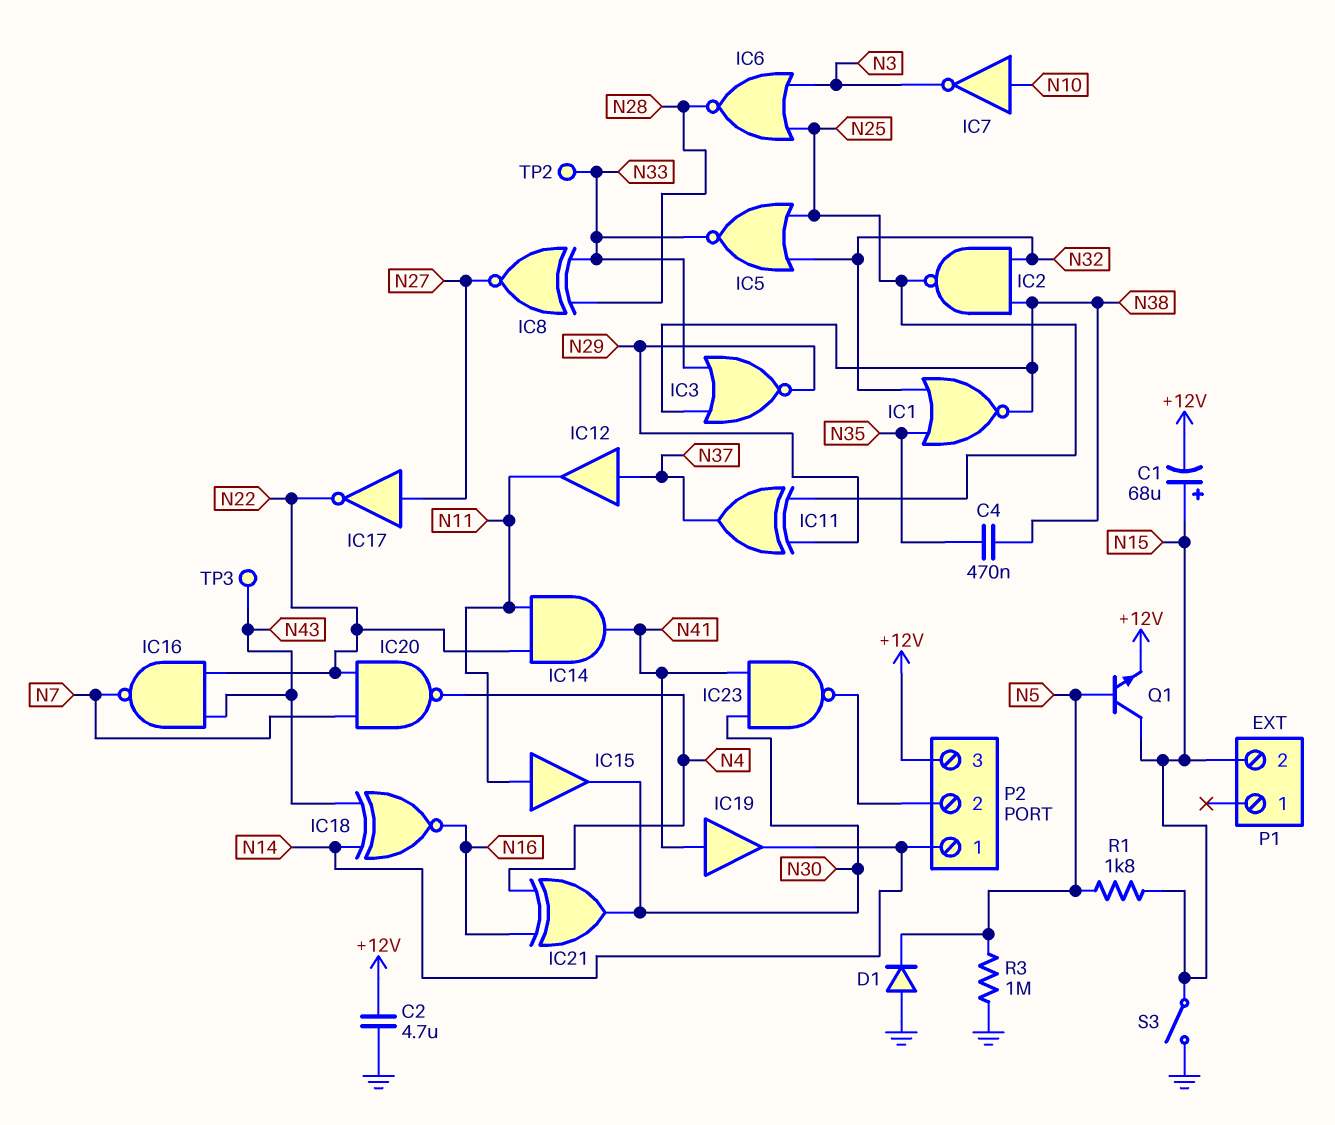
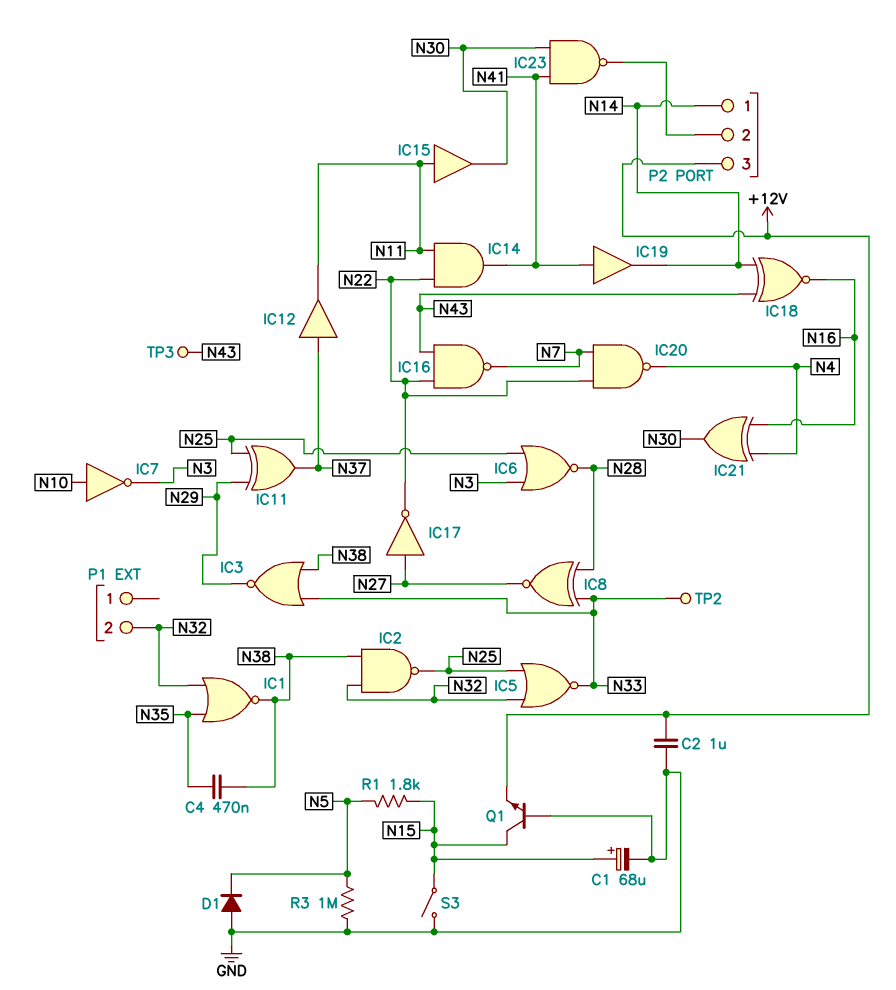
C1: 68uF (plus N15, minus +12V) -> 68uF (plus N15, minus GND)
C2: 4.7uF (+12V, GND) -> 1uF (+12V, GND)
P1 pin 2: N15 -> N32
Q1: NPN (B N5, C N15, E +12V) -> NPN (B GND, C N15, E +12V)

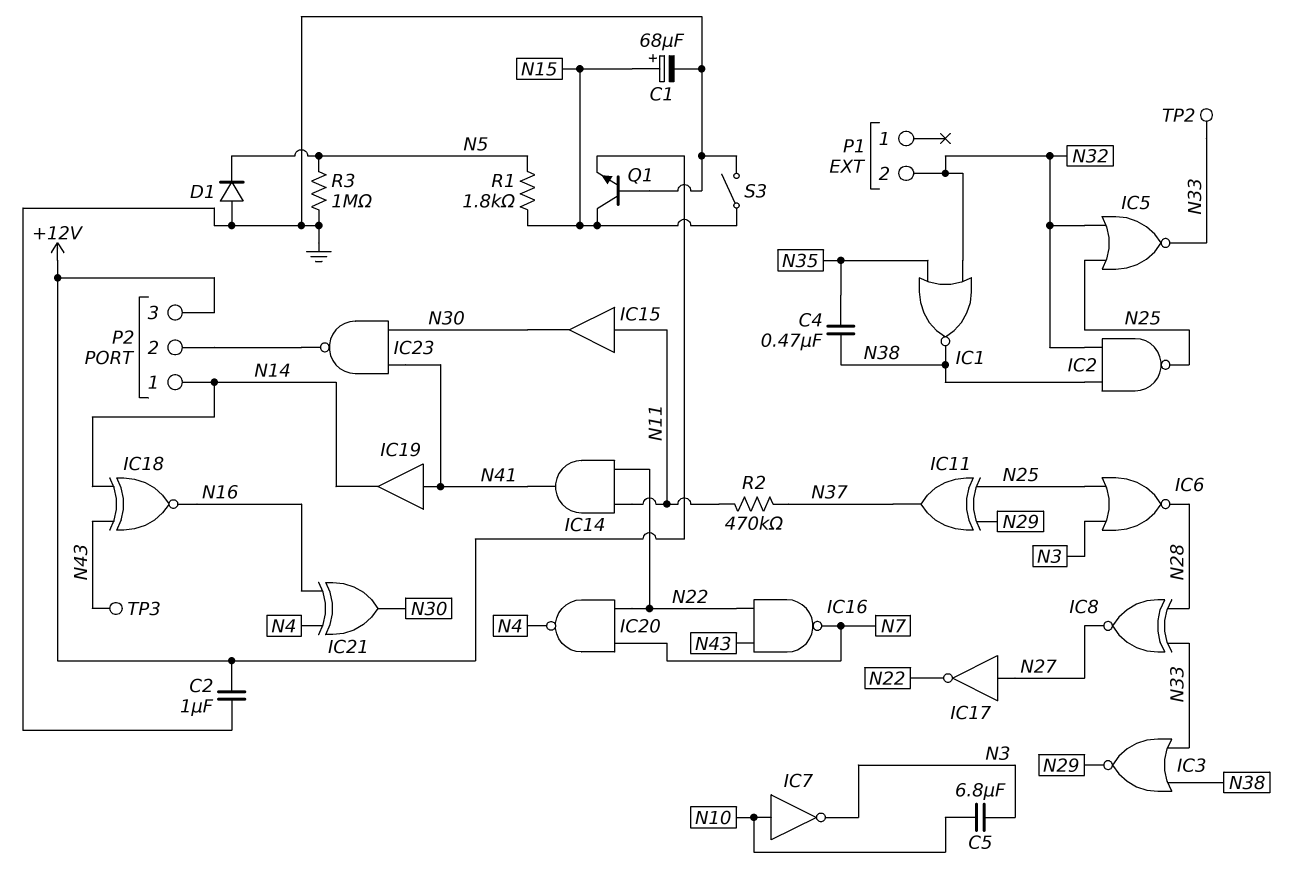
C5: none -> 6.8uF (N3, N10)
IC12: buffer (in N37, out N11) -> none
R2: none -> 470k (N11, N37)

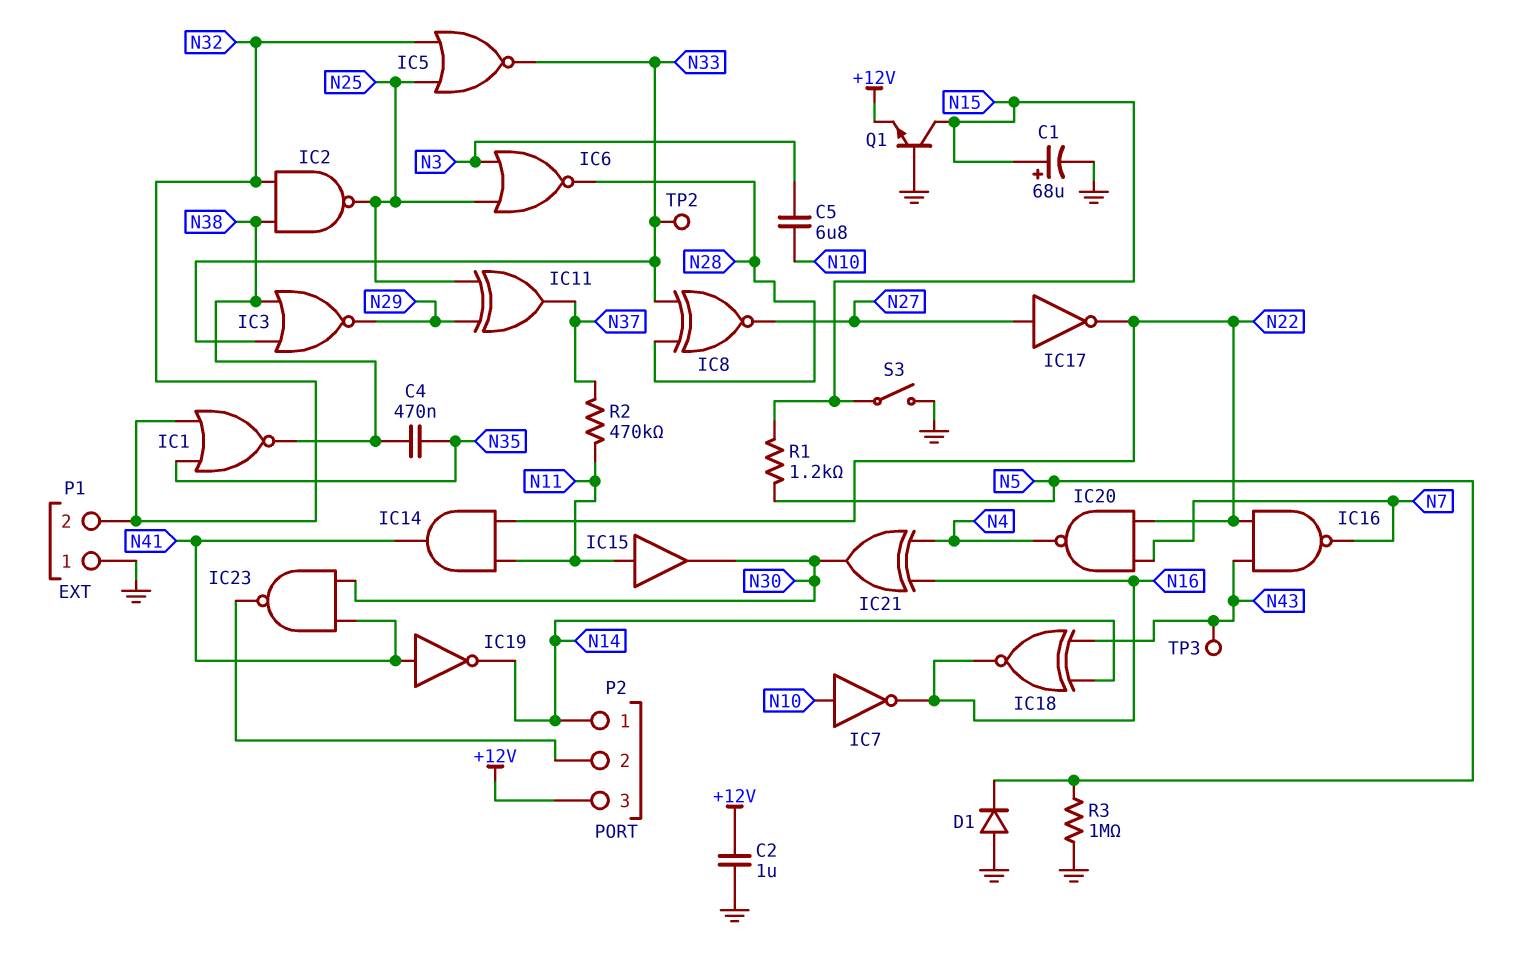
IC7: NOT (in N10, out N3) -> NOT (in N10, out N16)
IC19: buffer (in N41, out N14) -> NOT (in N41, out N14)
P1 pin 1: none -> GND
R1: 1.8k (N5, N15) -> 1.2k (N5, N15)

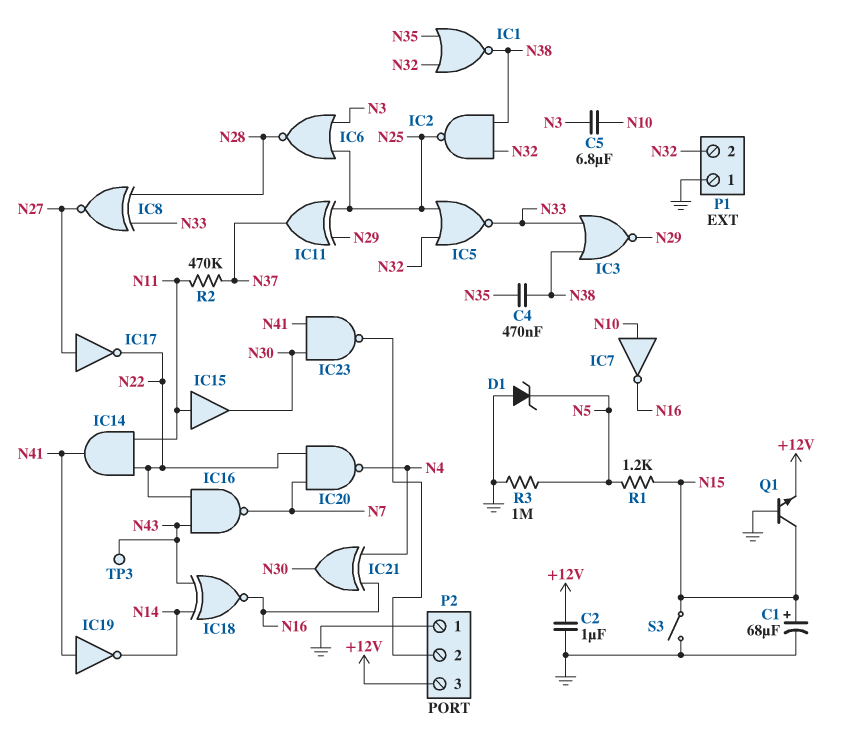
D1: diode (A GND, K N5) -> zener (A GND, K N5)
P2 pin 1: N14 -> GND
TP2: test point (N33) -> none

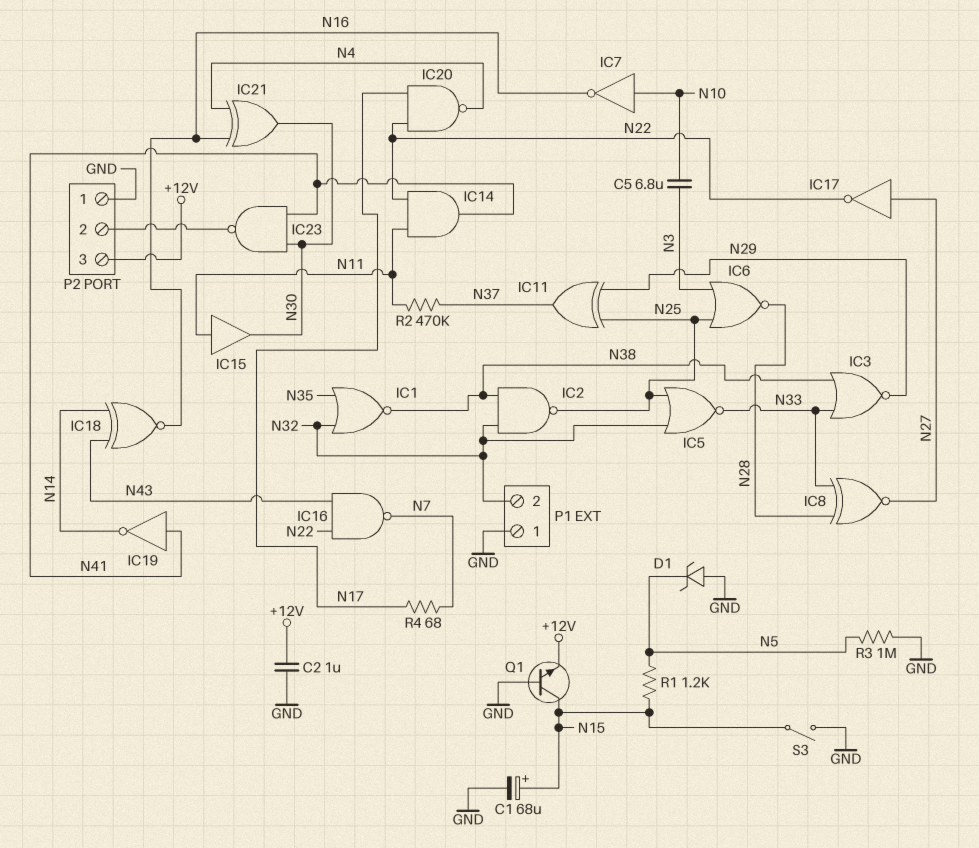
C4: 470nF (N35, N38) -> none
IC20: NAND (in N7, in N22, out N4) -> NAND (in N17, in N22, out N4)
R4: none -> 68 (N7, N17)
TP3: test point (N43) -> none

